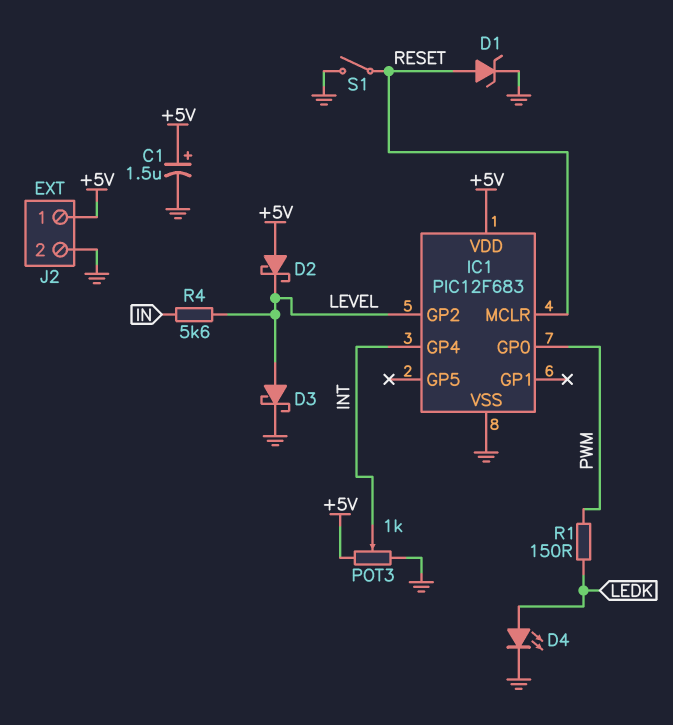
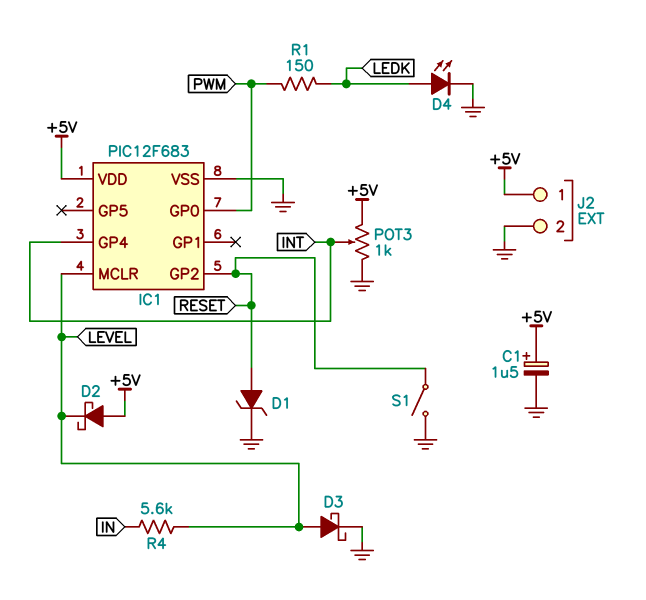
IC1 pin GP2: LEVEL -> RESET
IC1 pin MCLR: RESET -> LEVEL

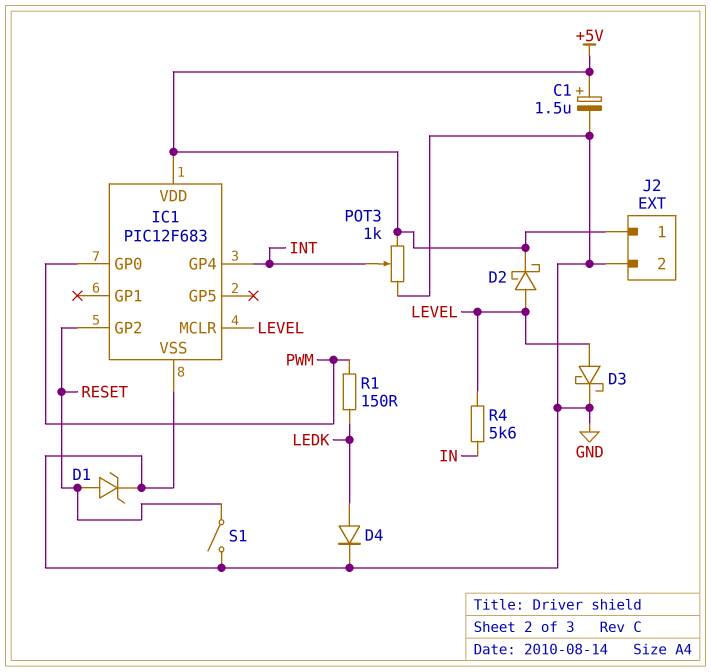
D2: schottky (A +5V, K LEVEL) -> schottky (A LEVEL, K +5V)
D4: LED (A LEDK, K GND) -> diode (A LEDK, K GND)

